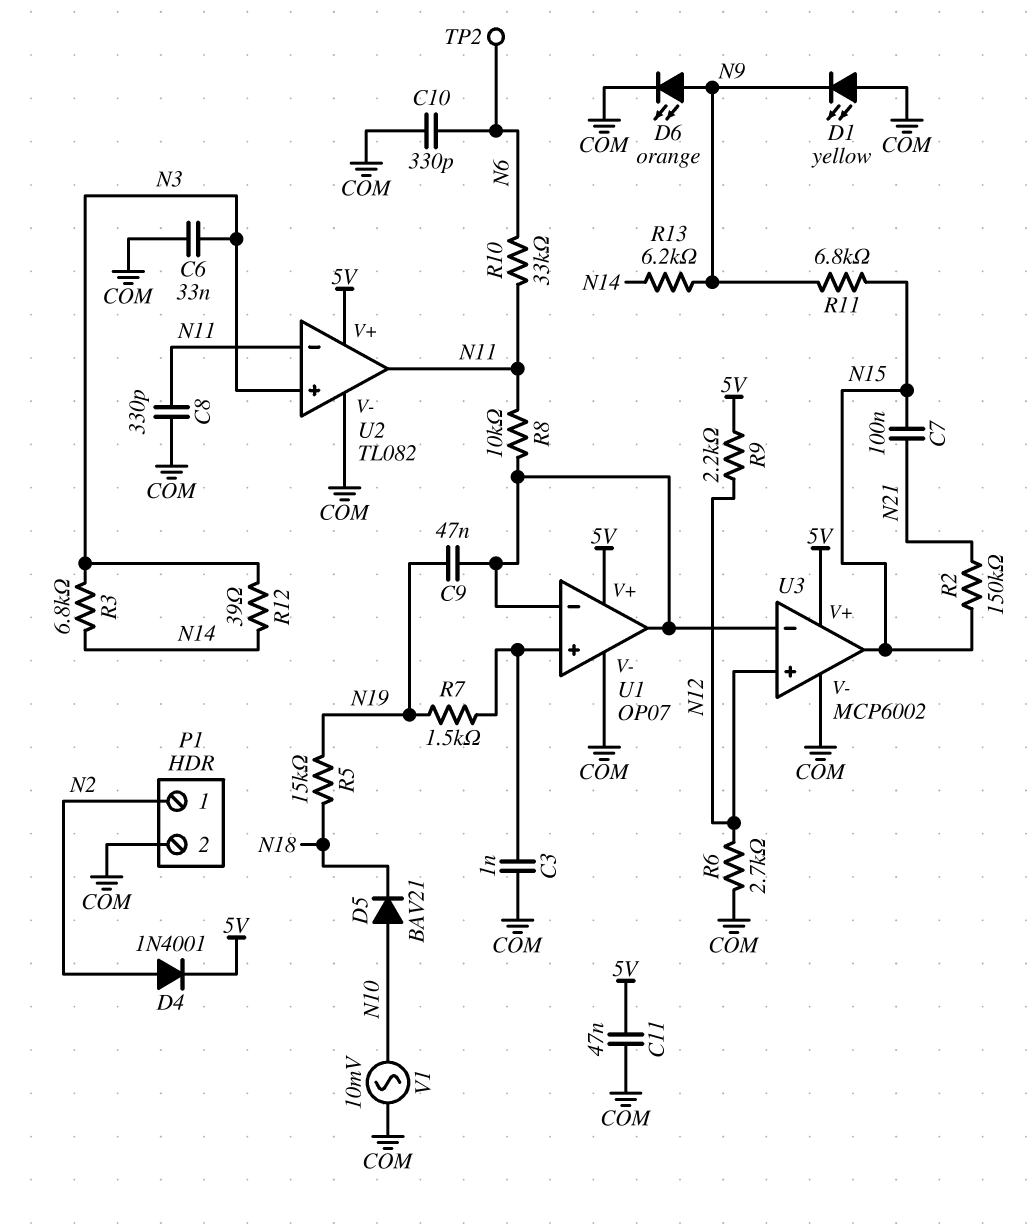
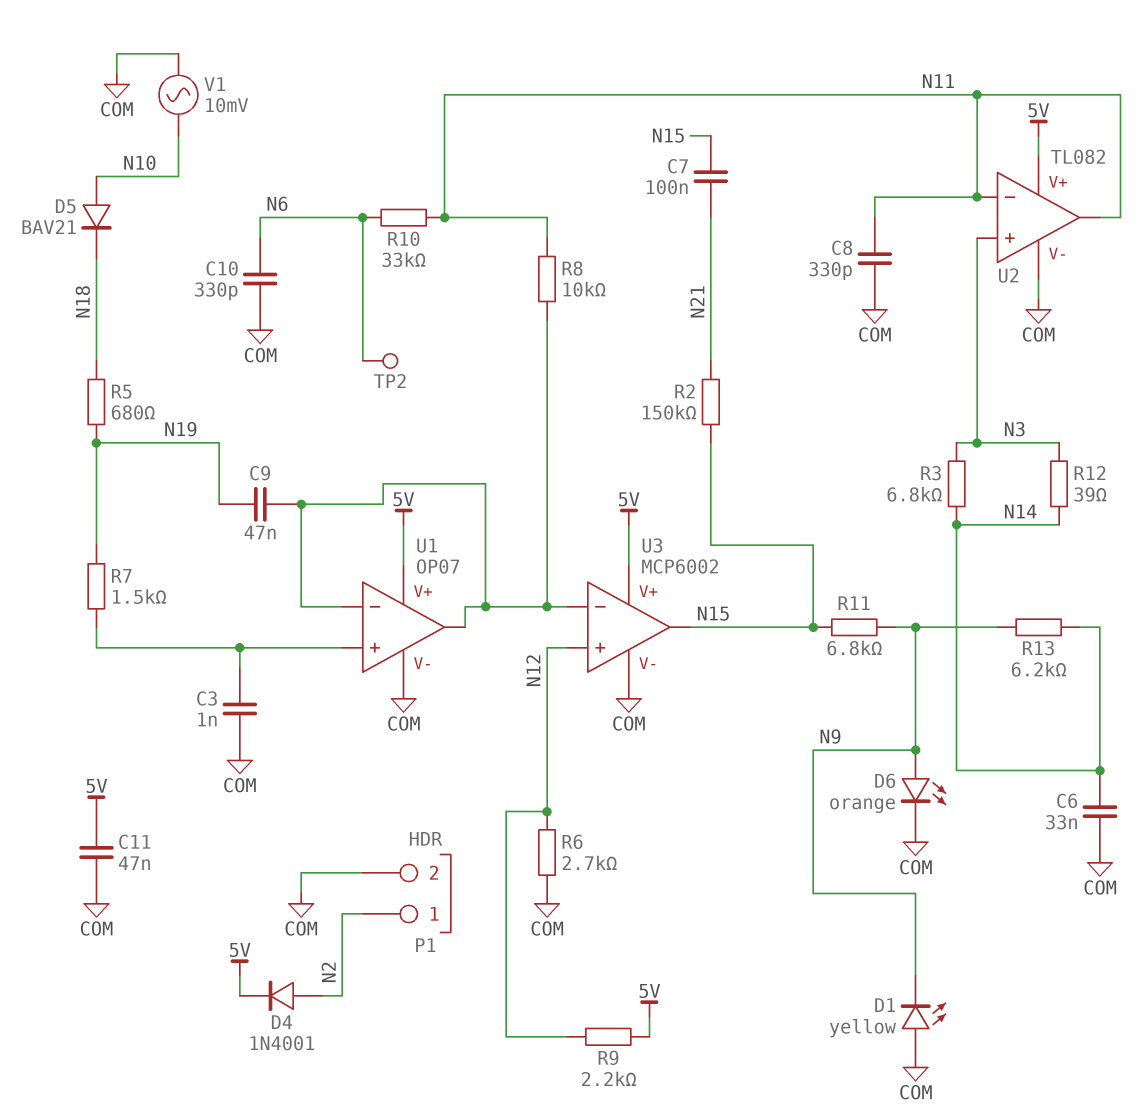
C6: 33nF (COM, N3) -> 33nF (COM, N14)
R5: 15k (N18, N19) -> 680 (N18, N19)

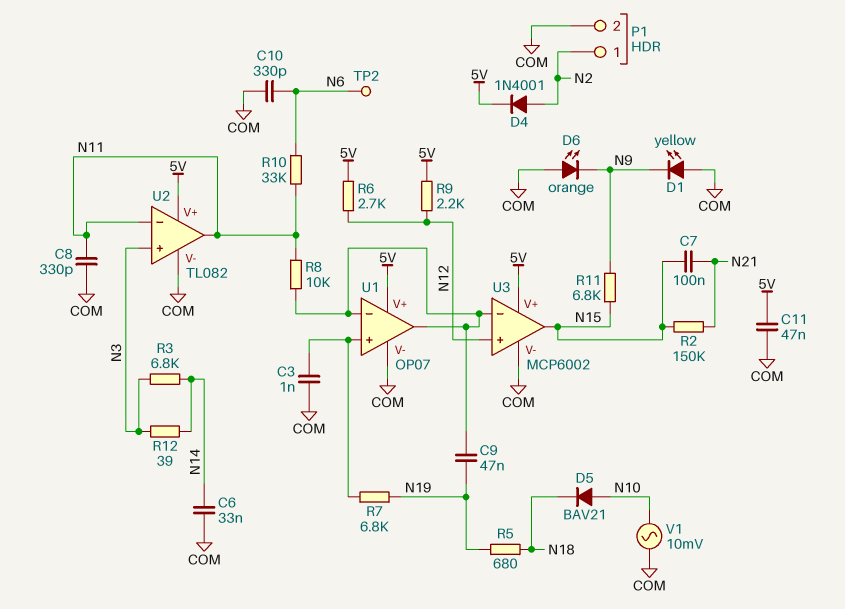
D6: LED orange (A N9, K COM) -> LED orange (A COM, K N9)
R6: 2.7k (COM, N12) -> 2.7k (5V, N12)
R7: 1.5k (N19, U1/in+) -> 6.8k (N19, U1/in+)
R13: 6.2k (N9, N14) -> none

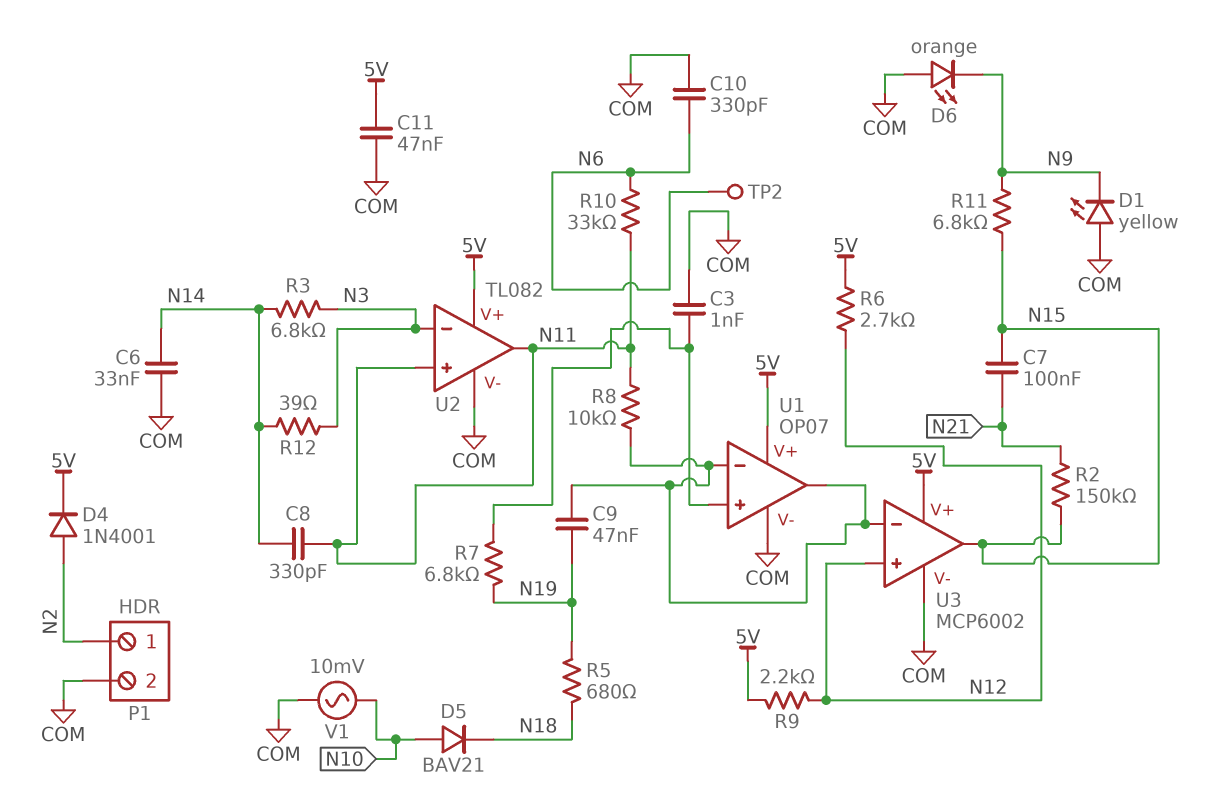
C8: 330pF (COM, N11) -> 330pF (N11, N14)
U2 pin in+: N3 -> N11
U2 pin in-: N11 -> N3

